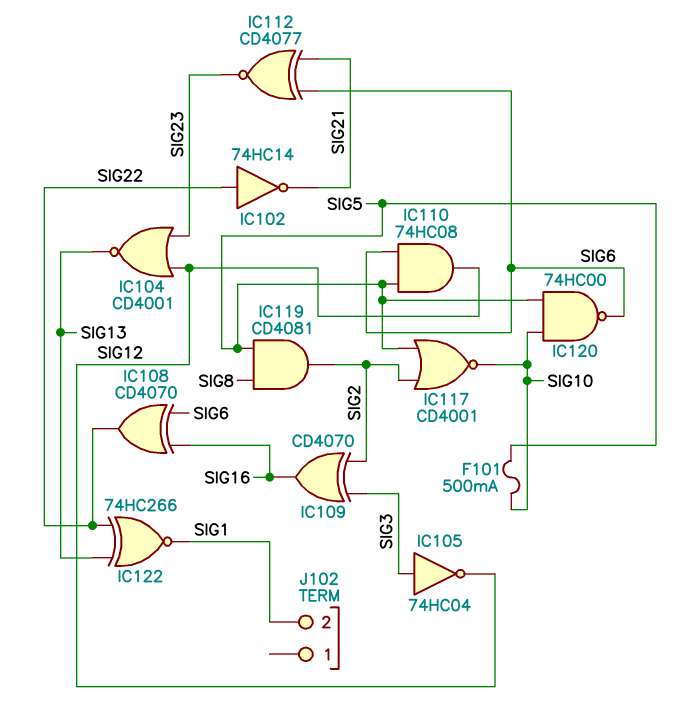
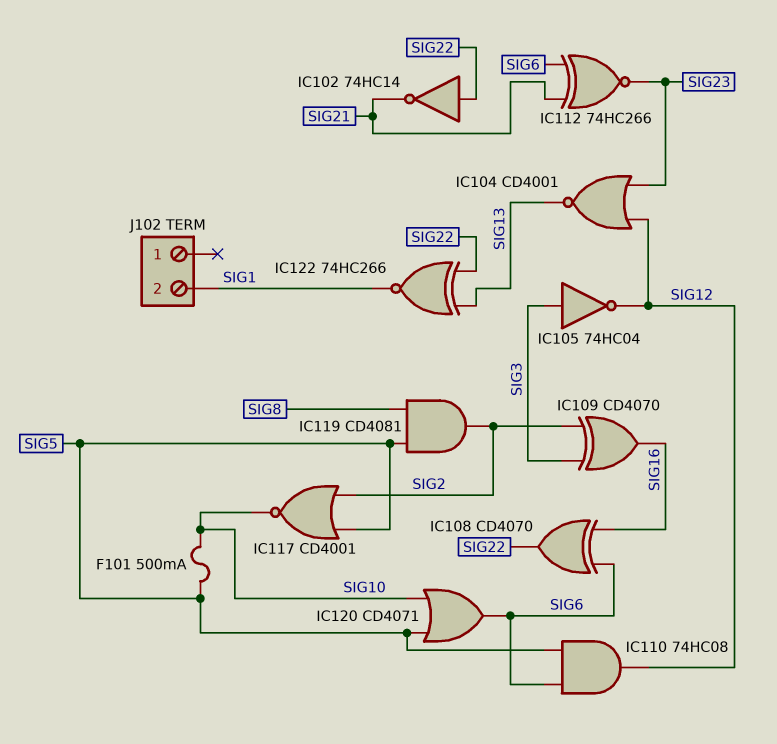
IC112: XNOR CD4077 (in SIG6, in SIG21, out SIG23) -> XNOR 74HC266 (in SIG6, in SIG21, out SIG23)
IC120: NAND 74HC00 (in SIG5, in SIG10, out SIG6) -> OR CD4071 (in SIG5, in SIG10, out SIG6)

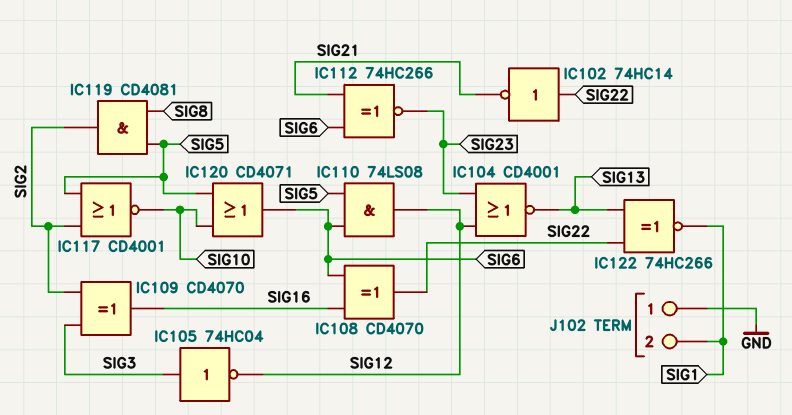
F101: 500mA (SIG5, SIG10) -> none
IC110: AND 74HC08 (in SIG5, in SIG6, out SIG12) -> AND 74LS08 (in SIG5, in SIG6, out SIG12)
J102 pin 1: none -> GND

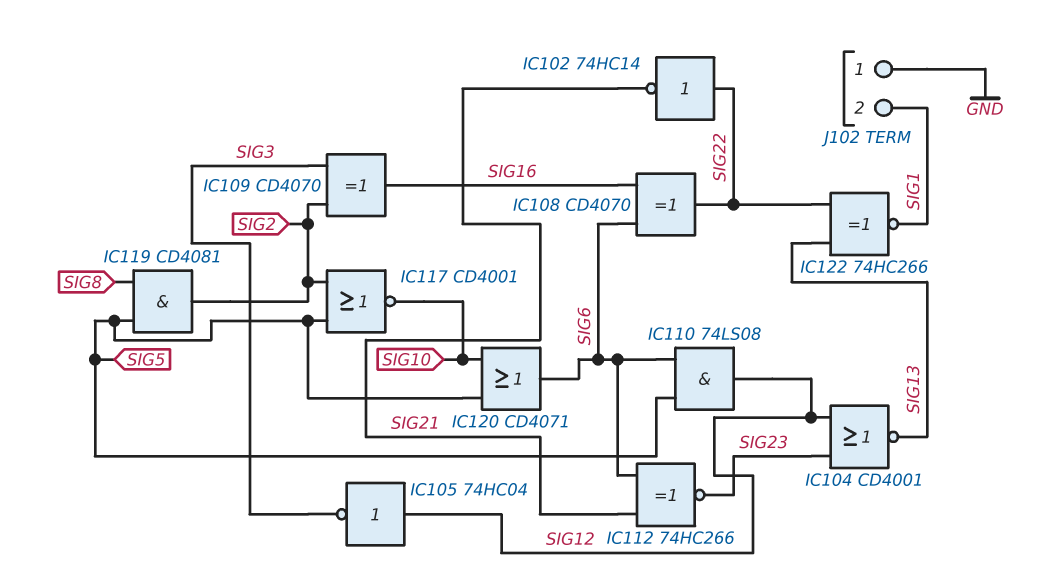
IC105: NOT 74HC04 (in SIG3, out SIG12) -> NOT 74HC04 (in SIG12, out SIG3)

